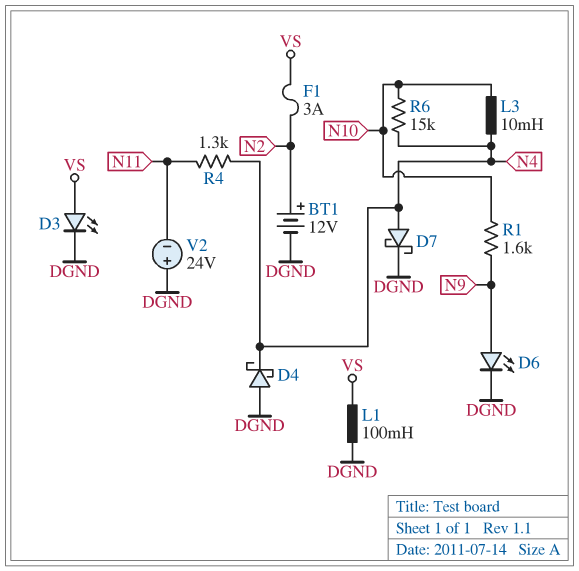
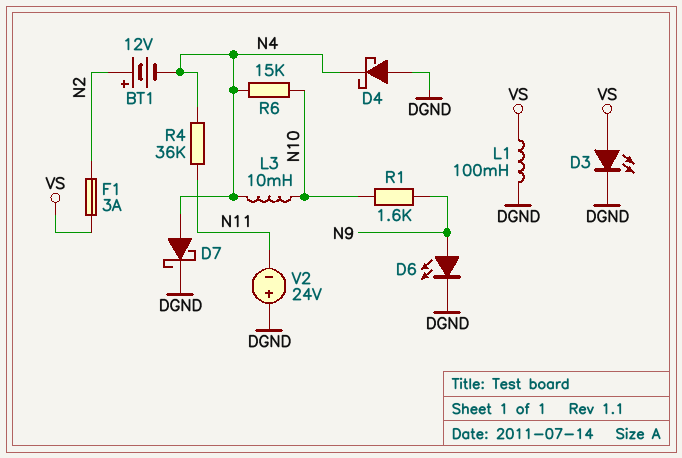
BT1: 12V (plus N2, minus DGND) -> 12V (plus N2, minus N4)
R4: 1.3k (N4, N11) -> 36k (N4, N11)

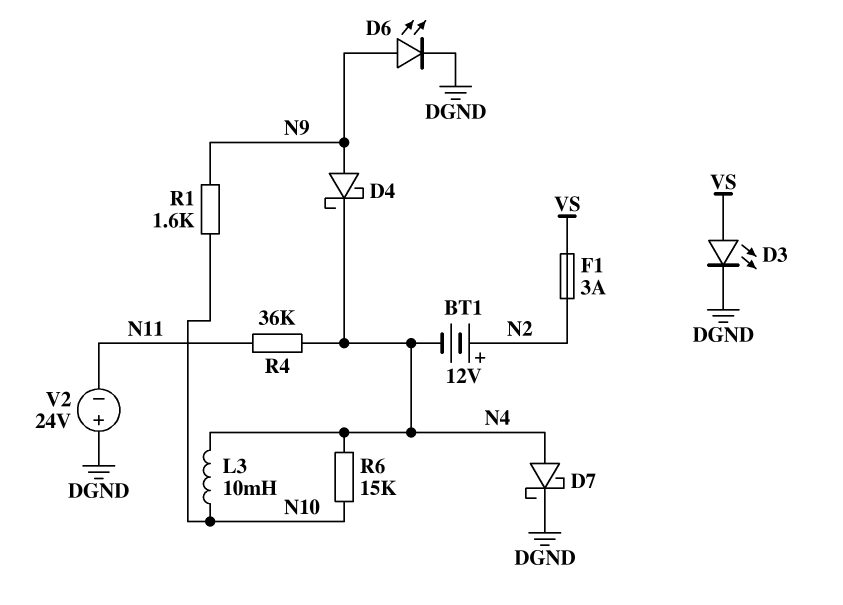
D4: schottky (A DGND, K N4) -> schottky (A N9, K N4)
L1: 100mH (DGND, VS) -> none

